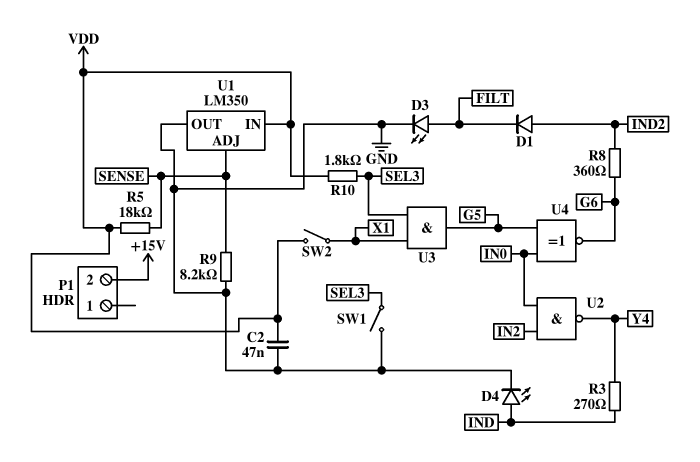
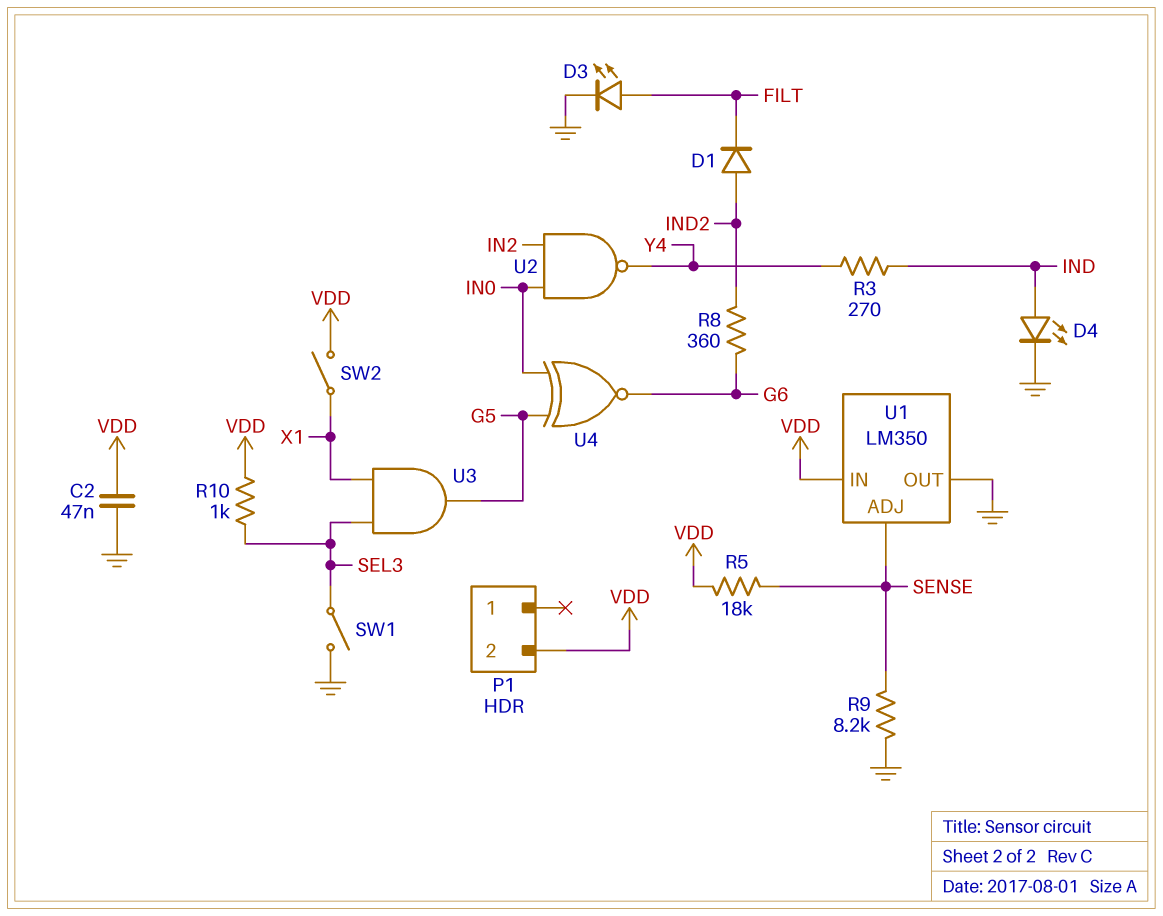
P1 pin 2: +15V -> VDD
R10: 1.8k (SEL3, VDD) -> 1k (SEL3, VDD)

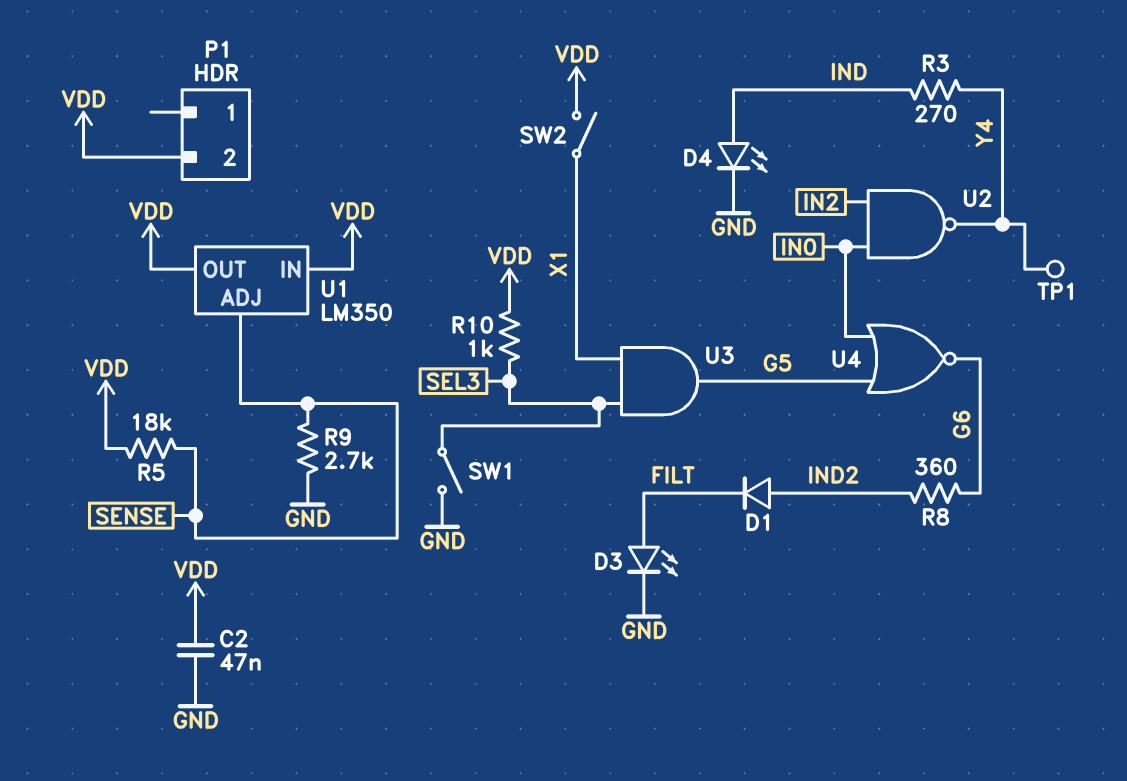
R9: 8.2k (GND, SENSE) -> 2.7k (GND, SENSE)
TP1: none -> test point (Y4)
U1 pin OUT: GND -> VDD
U4: XNOR (in G5, in IN0, out G6) -> NOR (in G5, in IN0, out G6)

